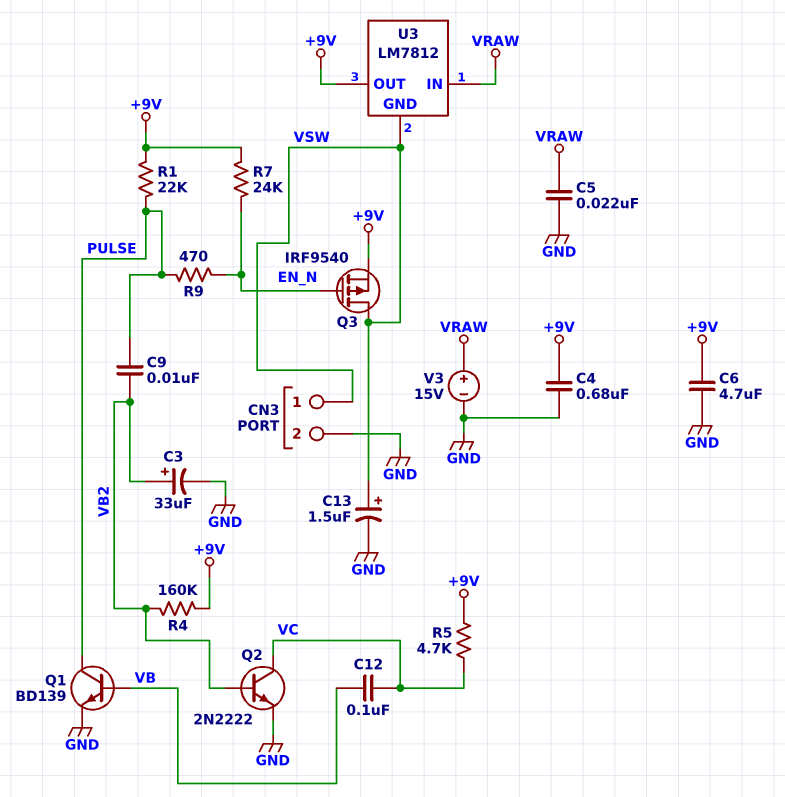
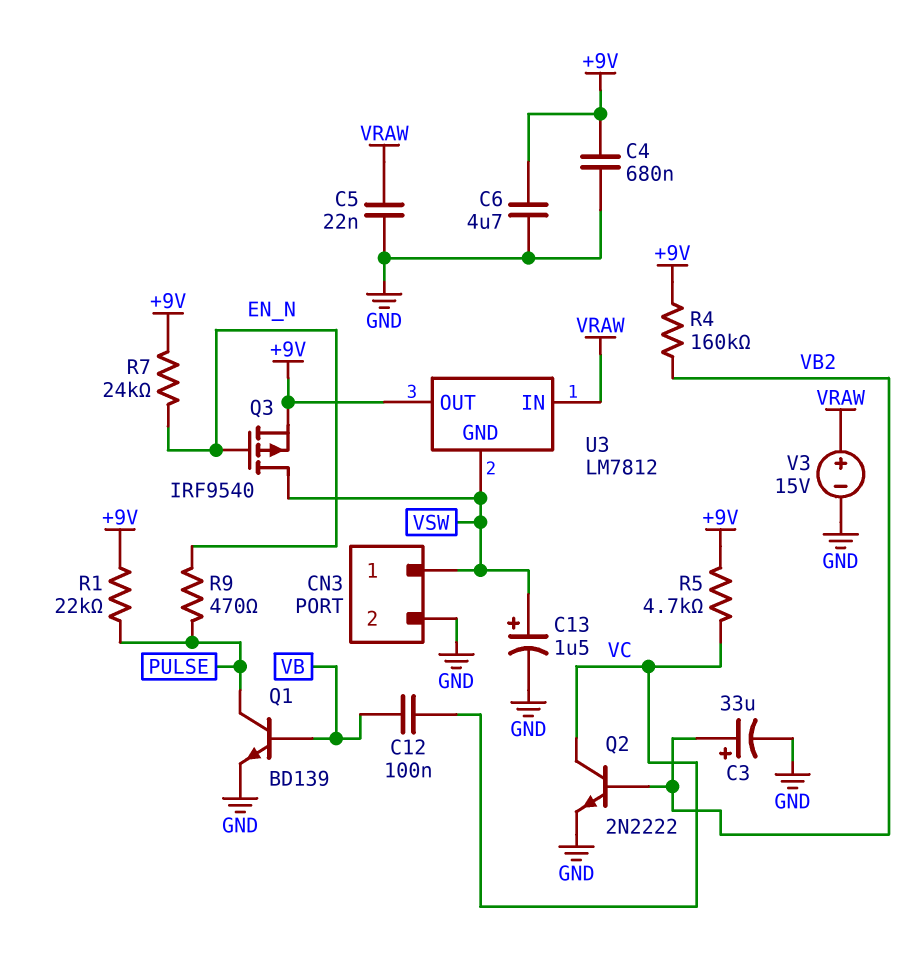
C9: 10nF (PULSE, VB2) -> none

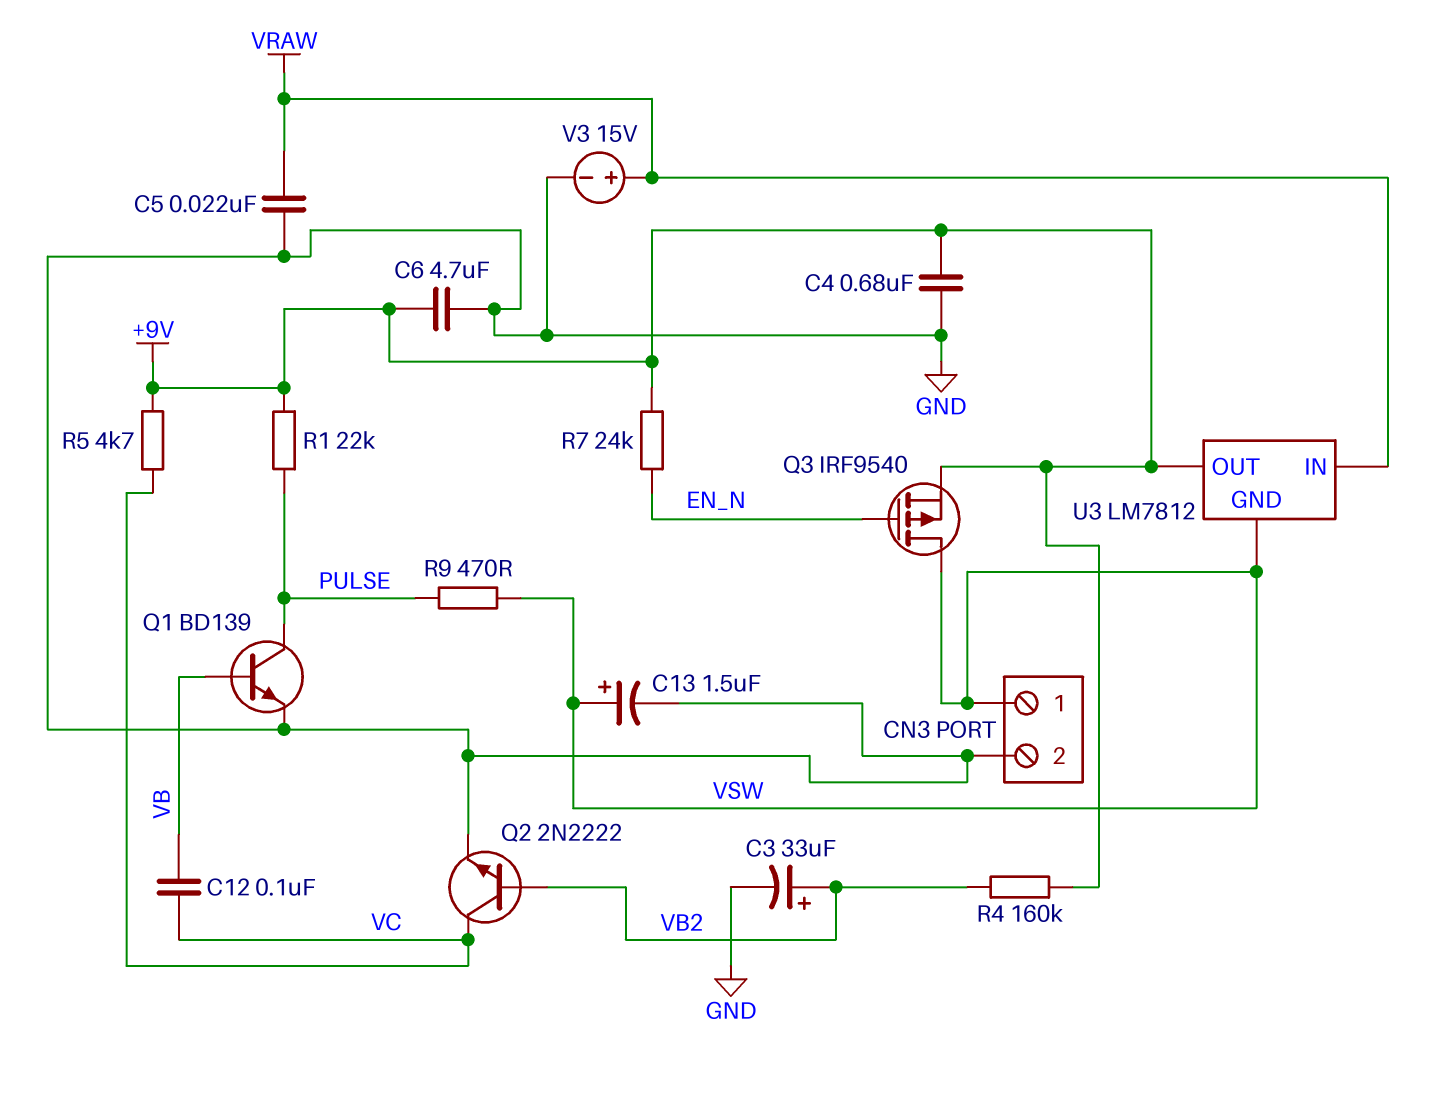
R9: 470 (EN_N, PULSE) -> 470 (PULSE, VSW)

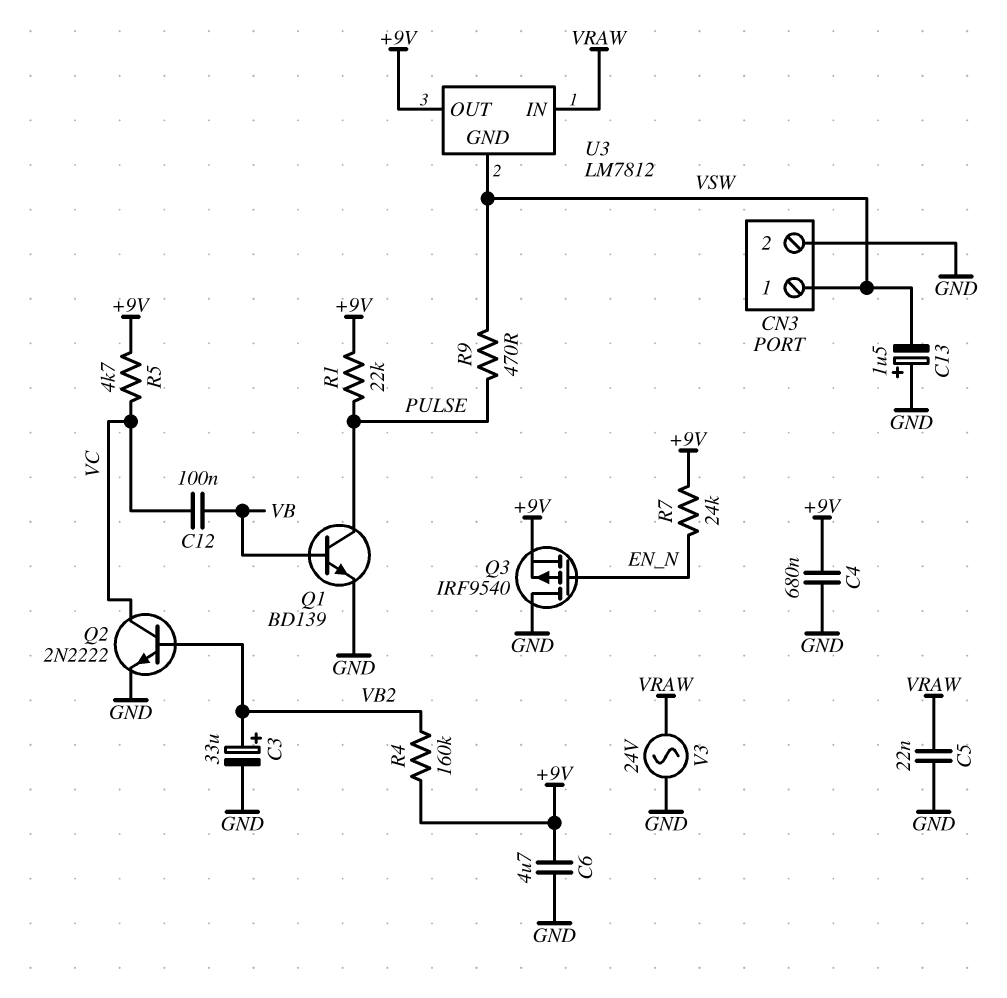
C13: 1.5uF (plus VSW, minus GND) -> 1.5uF (plus GND, minus VSW)
Q3: PMOS IRF9540 (G EN_N, D VSW, S +9V) -> PMOS IRF9540 (G EN_N, D GND, S +9V)
V3: 15V (plus VRAW, minus GND) -> AC 24V (GND, VRAW)

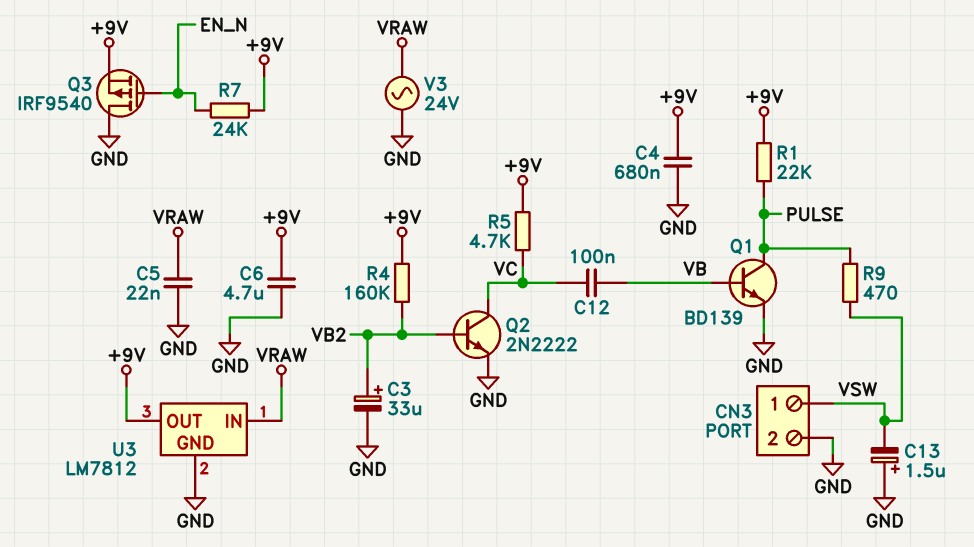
U3 pin GND: VSW -> GND

